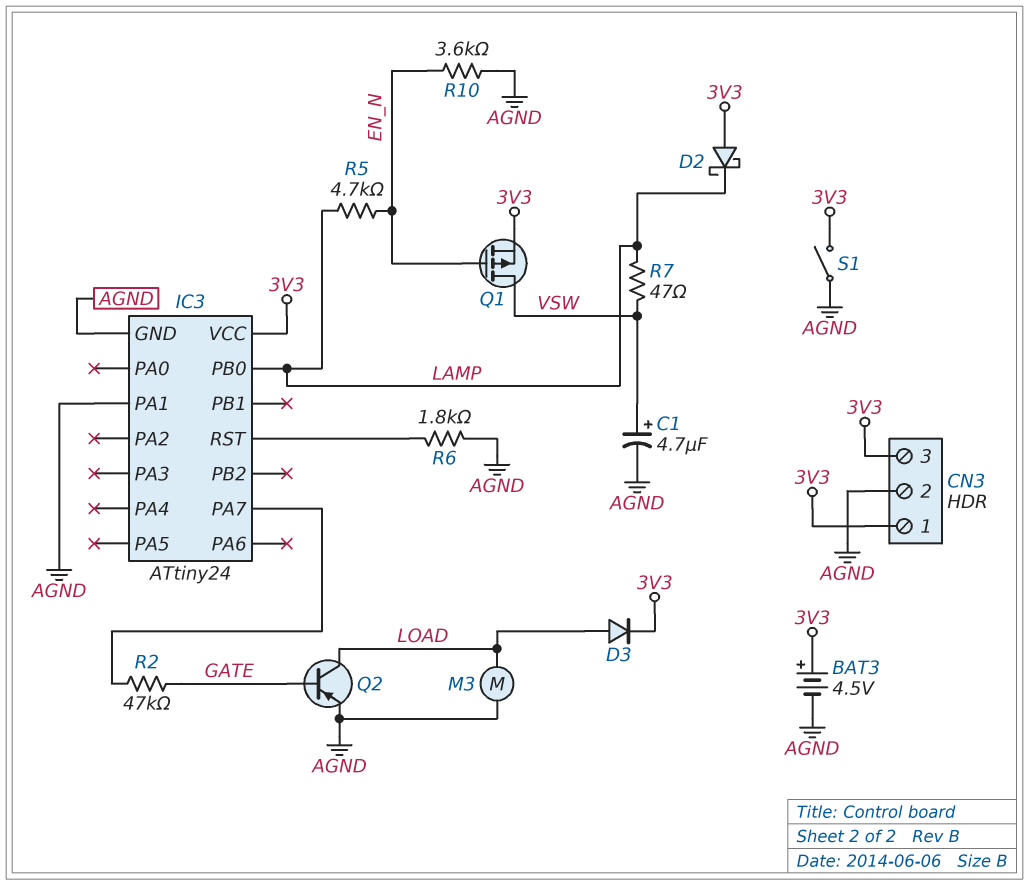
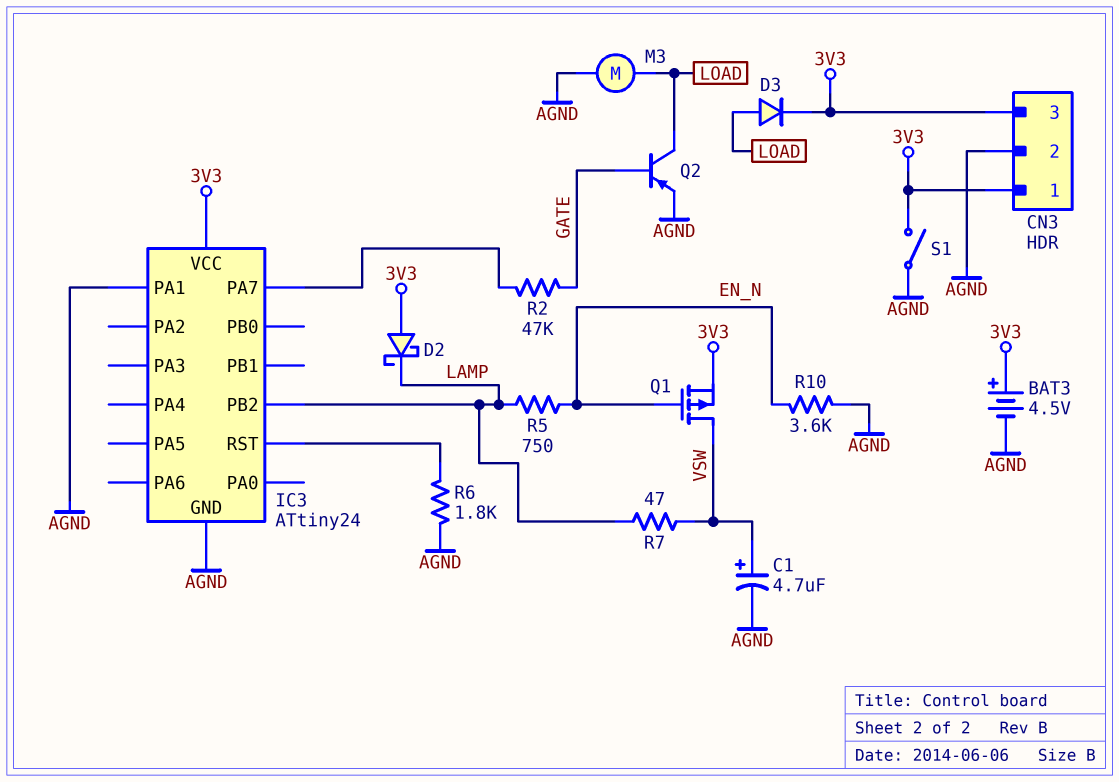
IC3 pin PB0: LAMP -> none
IC3 pin PB2: none -> LAMP
R5: 4.7k (EN_N, LAMP) -> 750 (EN_N, LAMP)

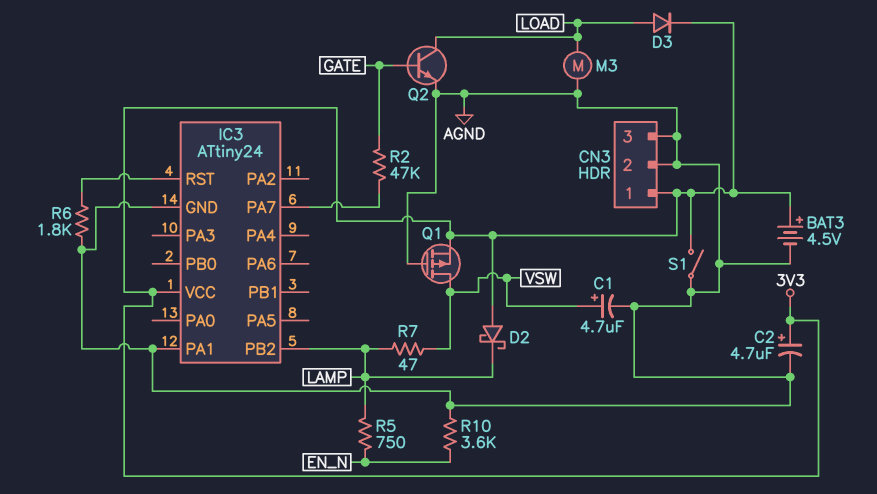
C2: none -> 4.7uF (plus 3V3, minus AGND)
CN3 pin 3: 3V3 -> AGND
Q1: PMOS (G EN_N, D VSW, S 3V3) -> PMOS (G AGND, D VSW, S 3V3)
Q2: PNP (B GATE, C LOAD, E AGND) -> NPN (B GATE, C LOAD, E AGND)

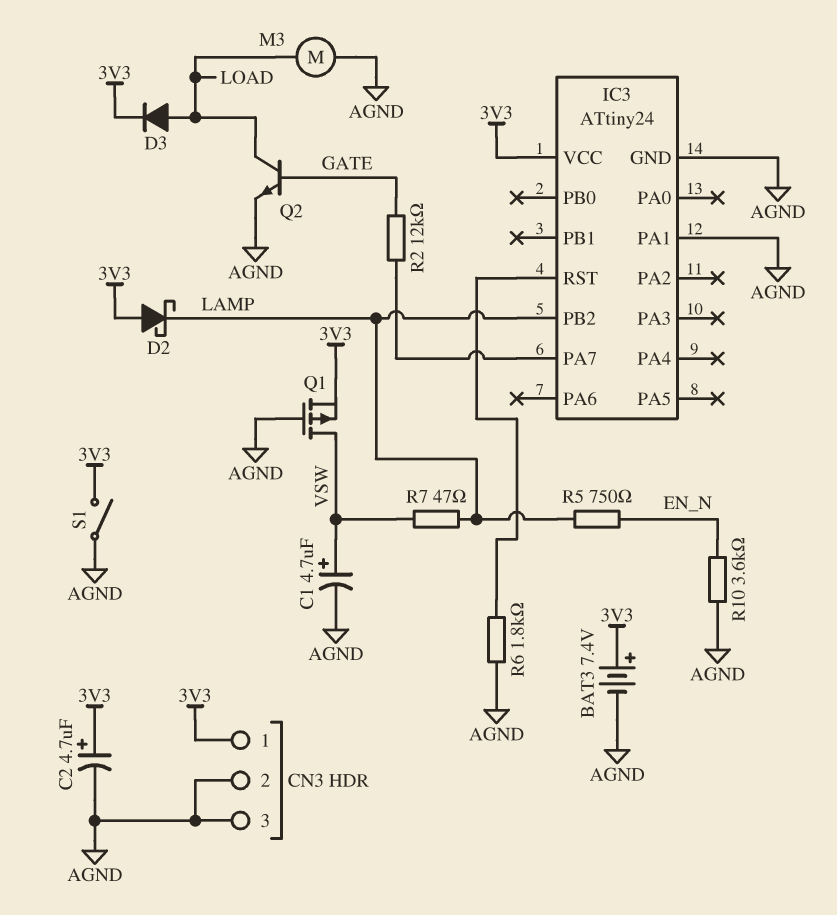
BAT3: 4.5V (plus 3V3, minus AGND) -> 7.4V (plus 3V3, minus AGND)
R2: 47k (GATE, IC3/PA7) -> 12k (GATE, IC3/PA7)

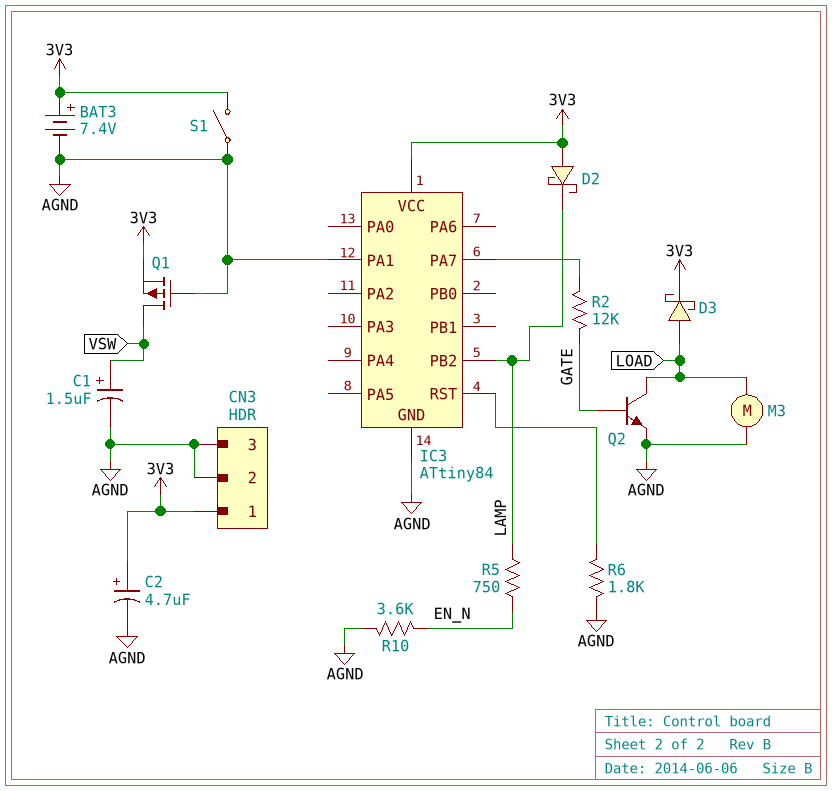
C1: 4.7uF (plus VSW, minus AGND) -> 1.5uF (plus VSW, minus AGND)
D3: diode (A LOAD, K 3V3) -> schottky (A LOAD, K 3V3)
IC3: ATtiny24 -> ATtiny84
R7: 47 (LAMP, VSW) -> none

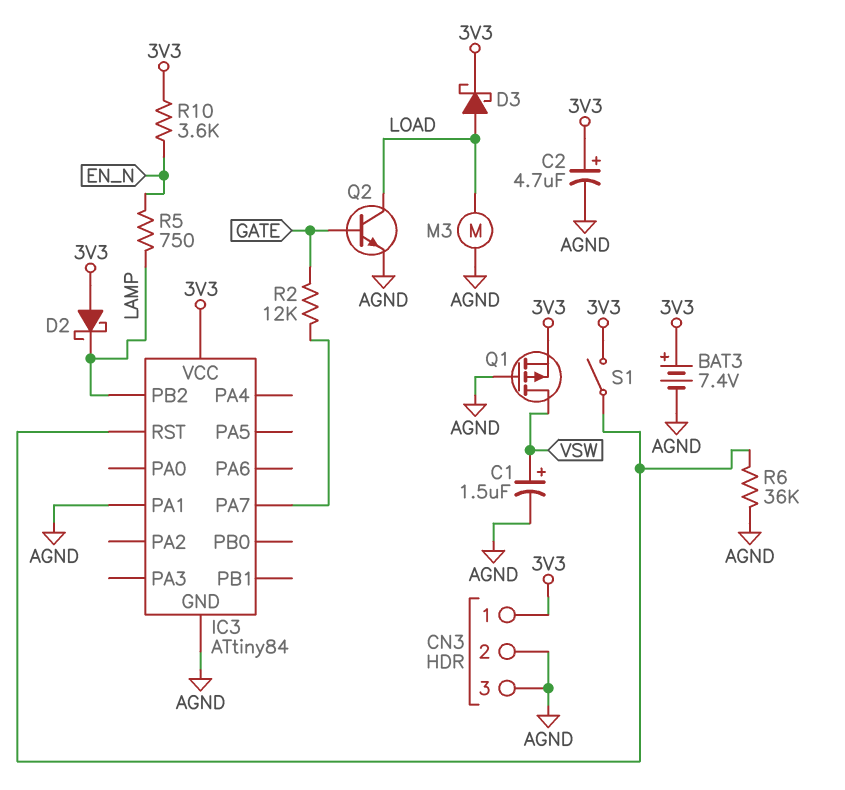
R6: 1.8k (AGND, IC3/RST) -> 36k (AGND, IC3/RST)
R10: 3.6k (AGND, EN_N) -> 3.6k (3V3, EN_N)
S1: switch (3V3, AGND) -> switch (3V3, IC3/RST)

